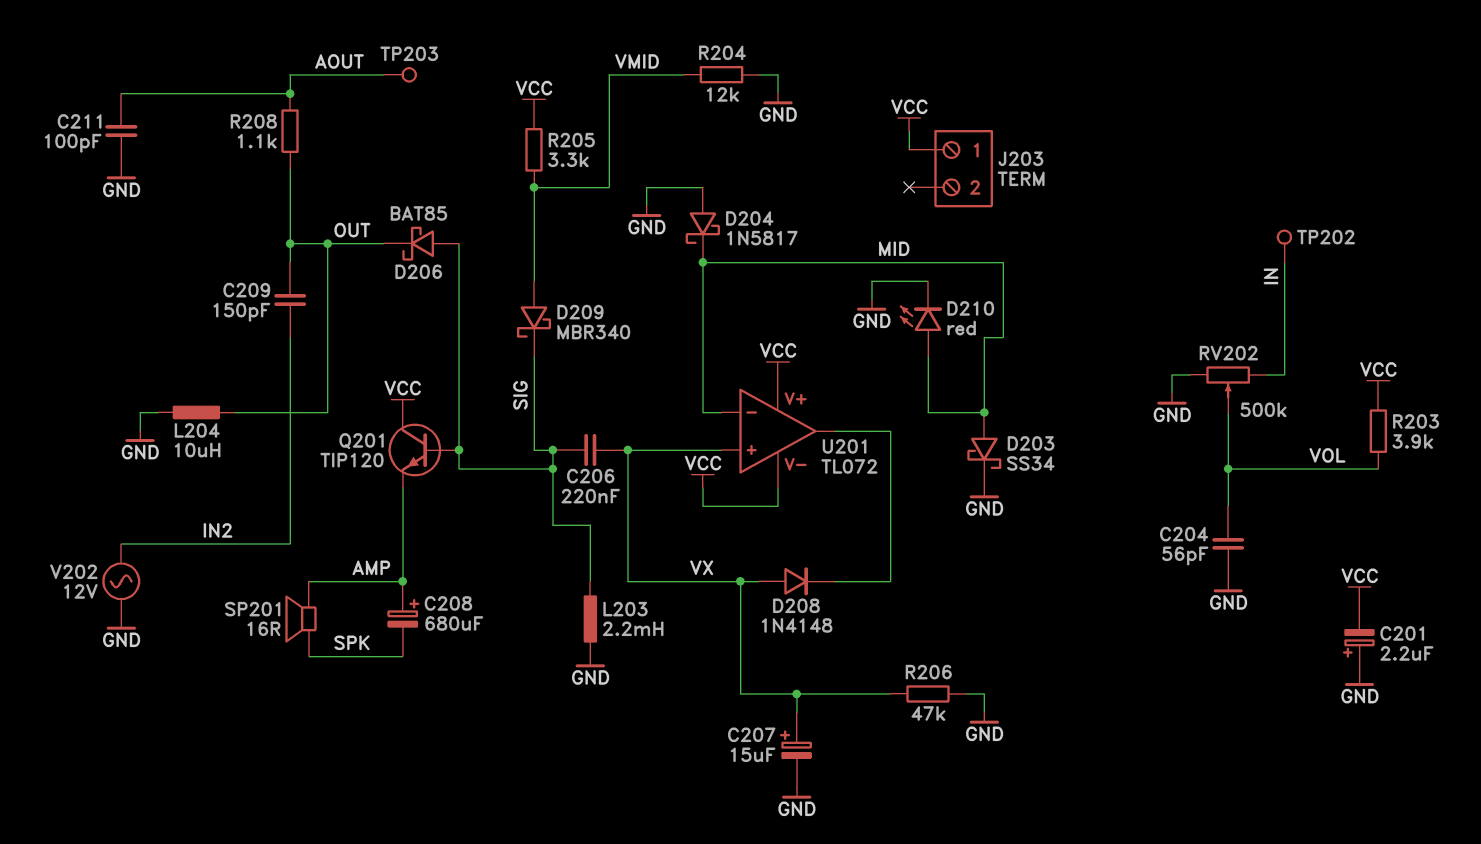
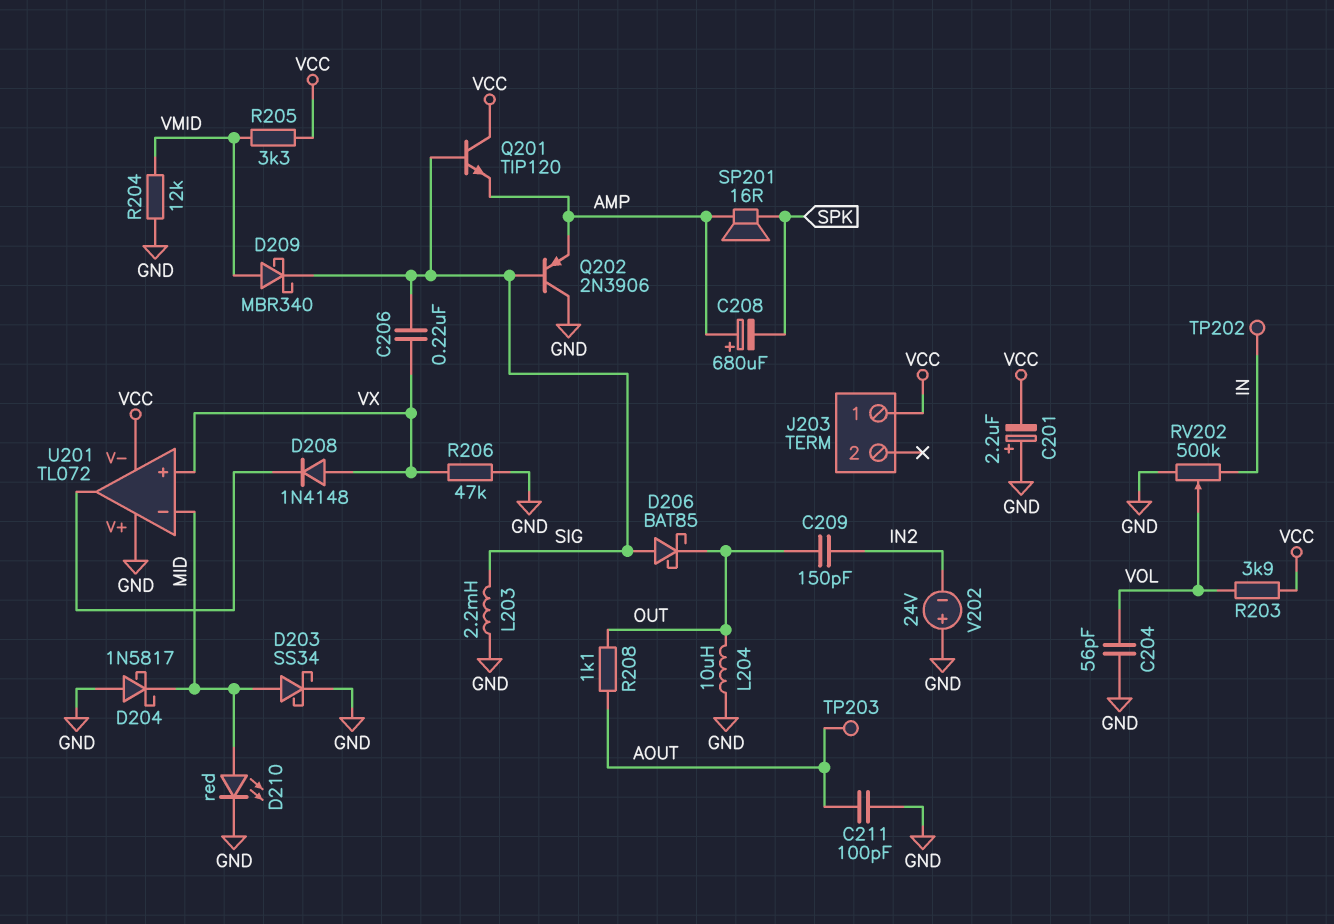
C207: 15uF (plus VX, minus GND) -> none
Q202: none -> PNP 2N3906 (B SIG, C GND, E AMP)
U201 pin V+: VCC -> GND
V202: AC 12V (GND, IN2) -> 24V (plus GND, minus IN2)

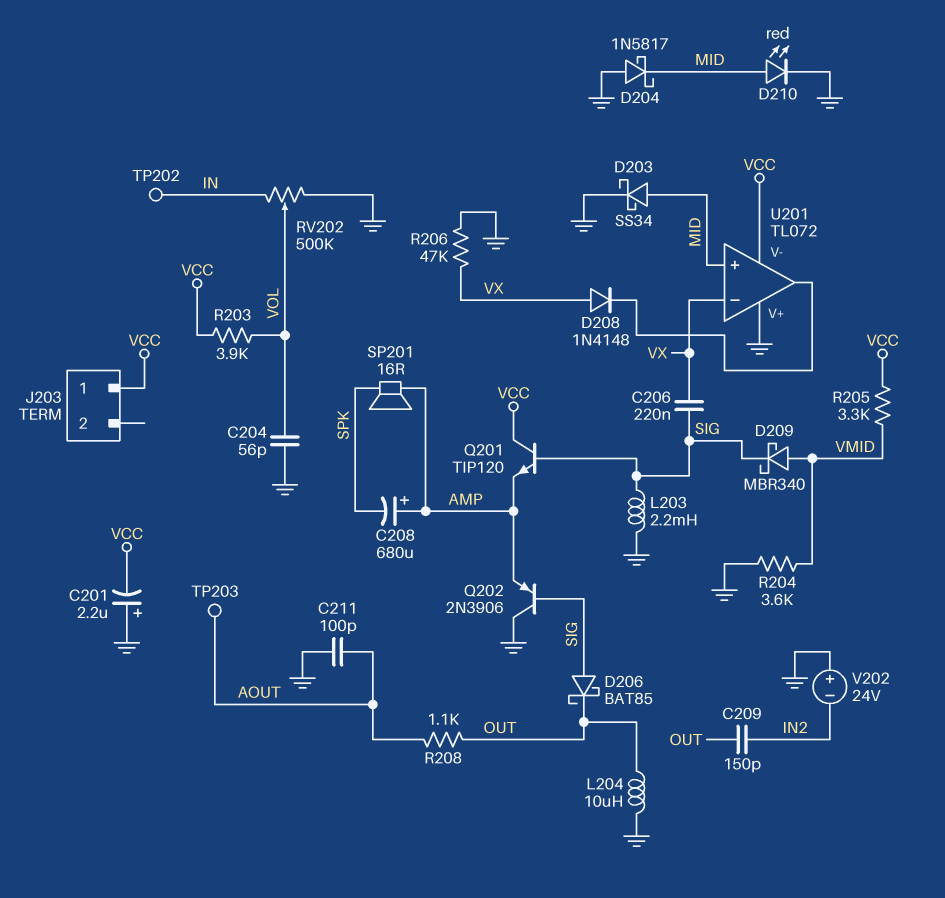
R204: 12k (GND, VMID) -> 3.6k (GND, VMID)
U201 pin in+: VX -> MID
U201 pin in-: MID -> VX

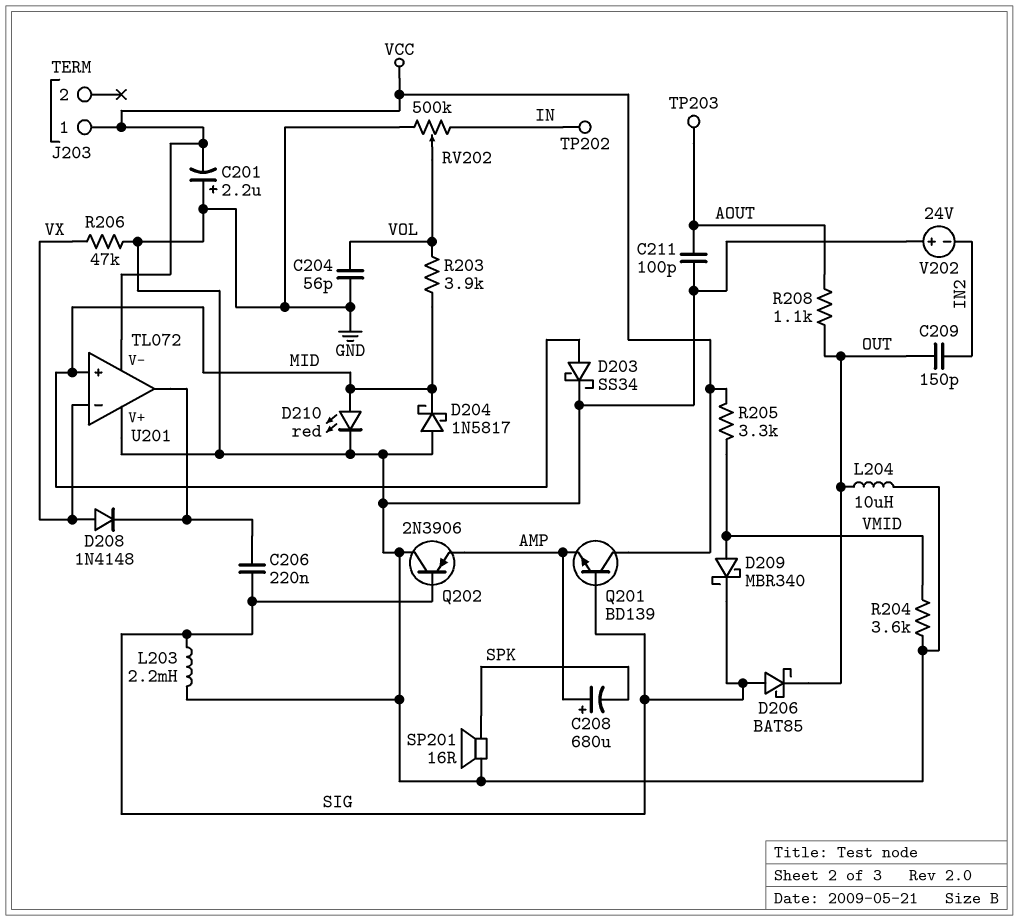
C206: 220nF (SIG, VX) -> 220nF (SIG, U201/out)
Q201: NPN TIP120 (B SIG, C VCC, E AMP) -> NPN BD139 (B SIG, C VCC, E AMP)
R203: 3.9k (VCC, VOL) -> 3.9k (MID, VOL)
SP201: speaker 16R (AMP, SPK) -> speaker 16R (GND, SPK)

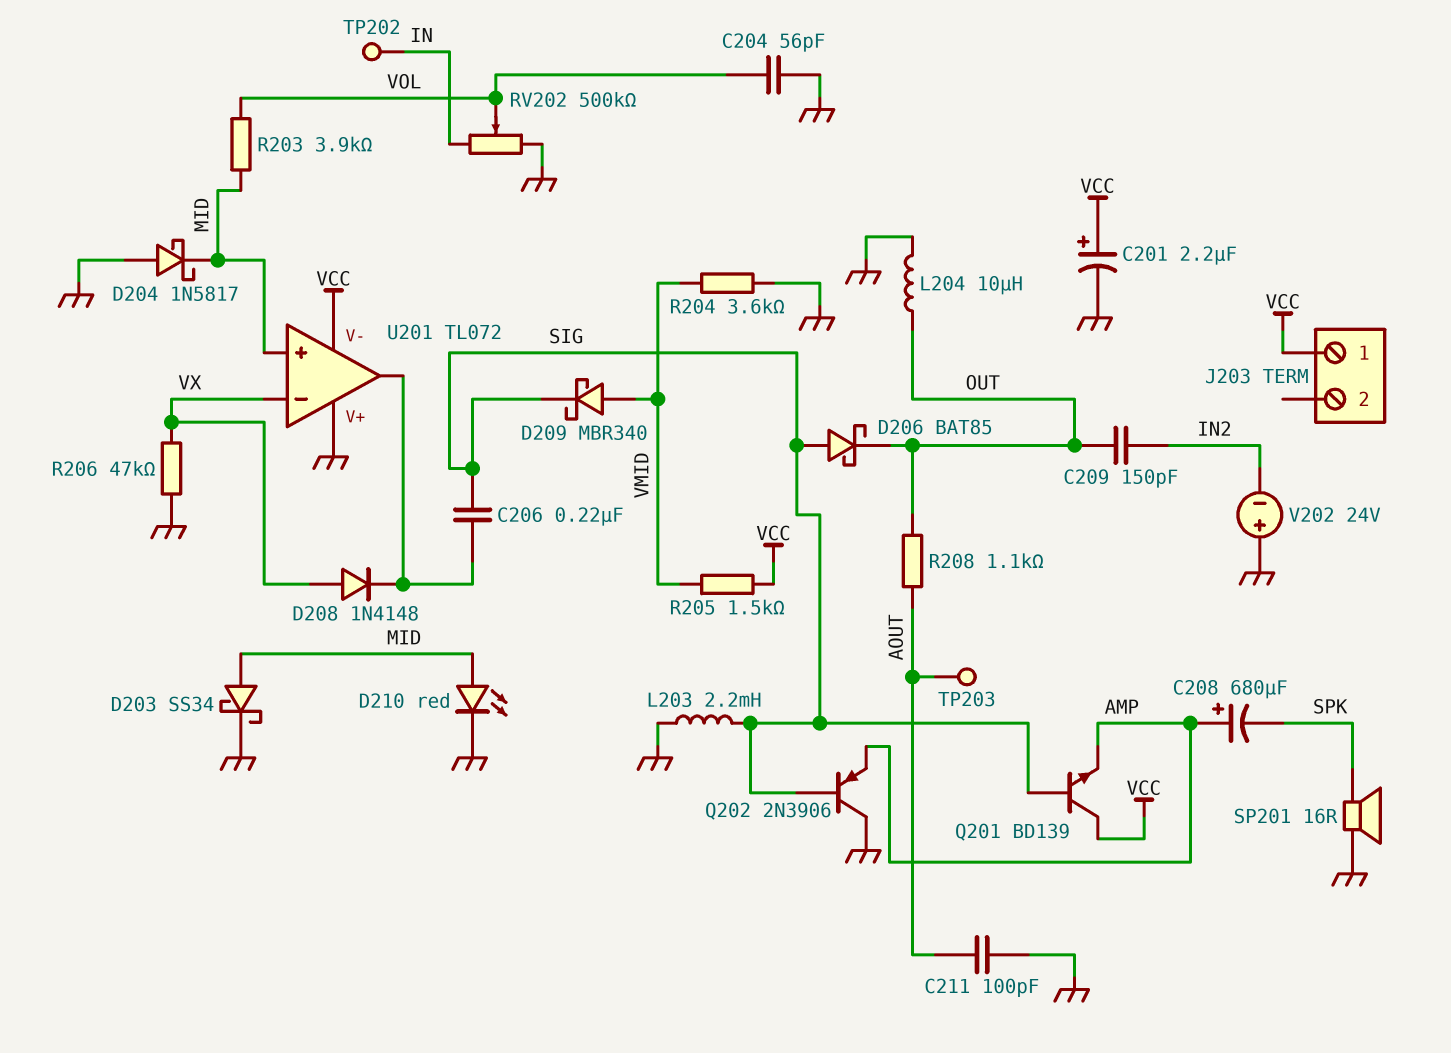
C201: 2.2uF (plus GND, minus VCC) -> 2.2uF (plus VCC, minus GND)
R205: 3.3k (VCC, VMID) -> 1.5k (VCC, VMID)

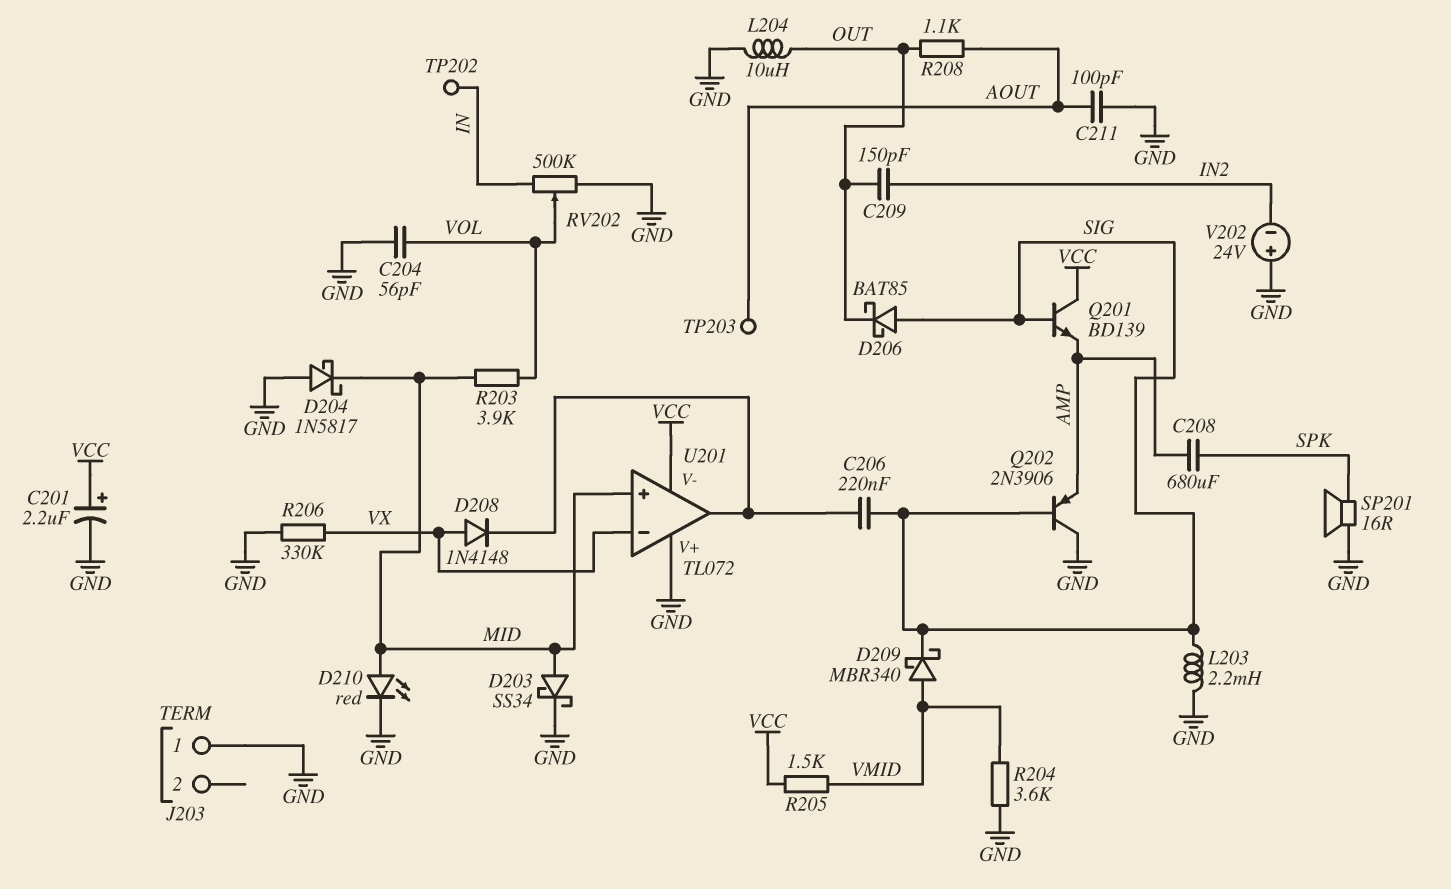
C208: 680uF (plus AMP, minus SPK) -> 680uF (AMP, SPK)
J203 pin 1: VCC -> GND
R206: 47k (GND, VX) -> 330k (GND, VX)

